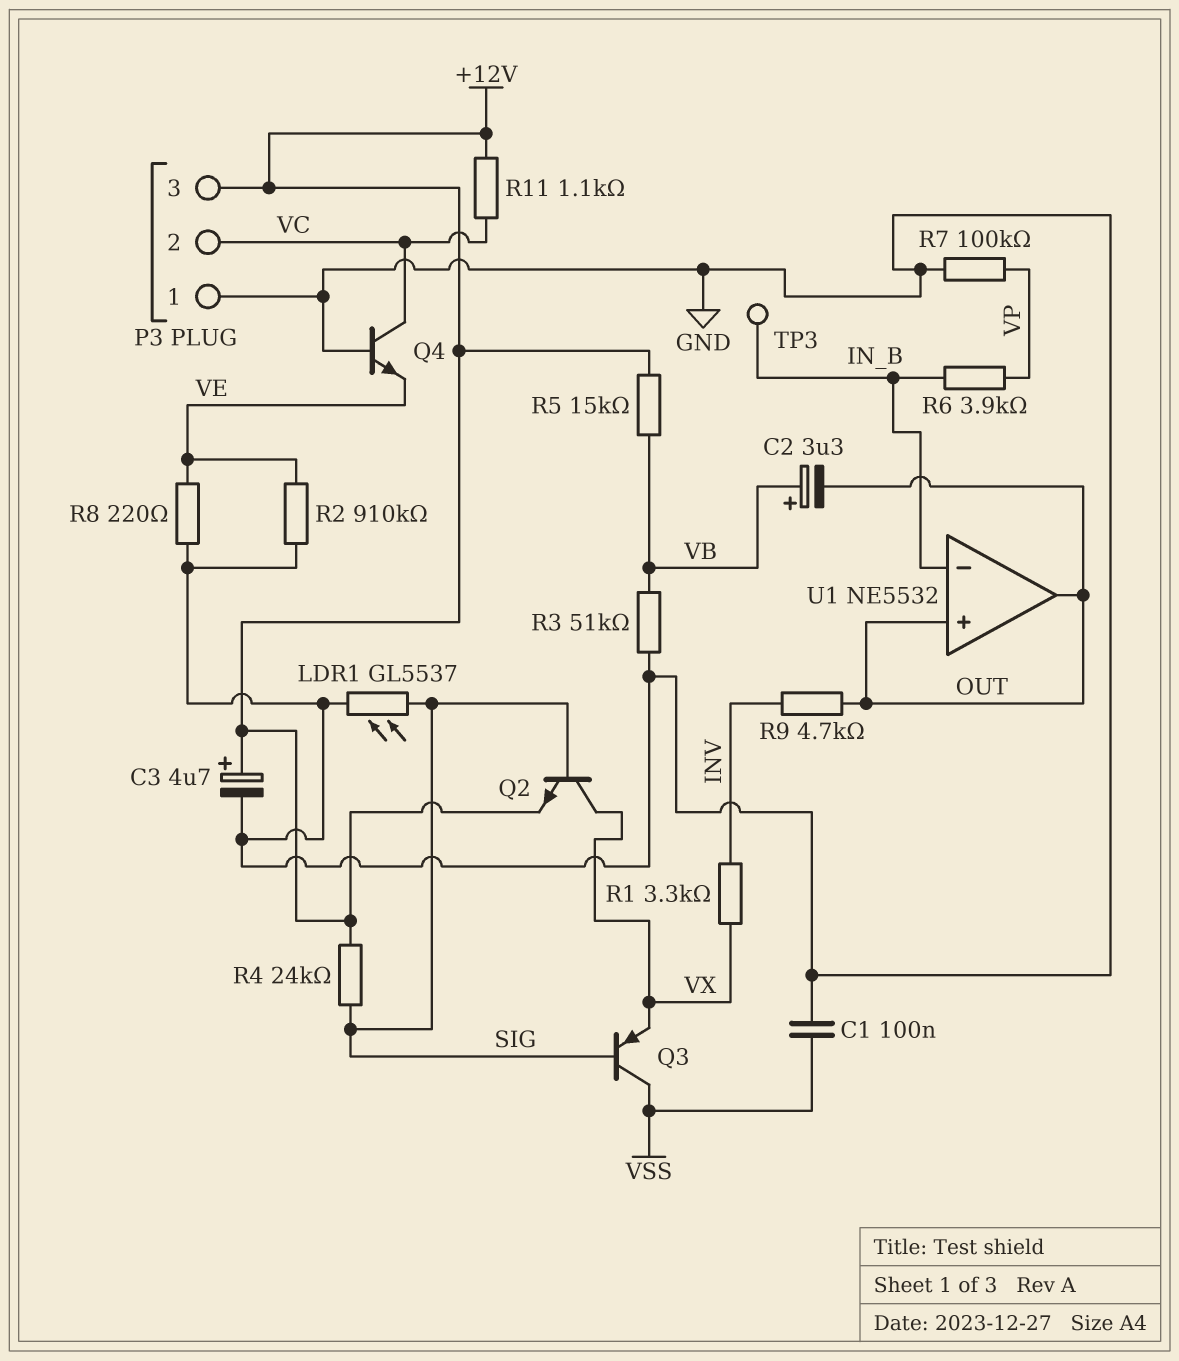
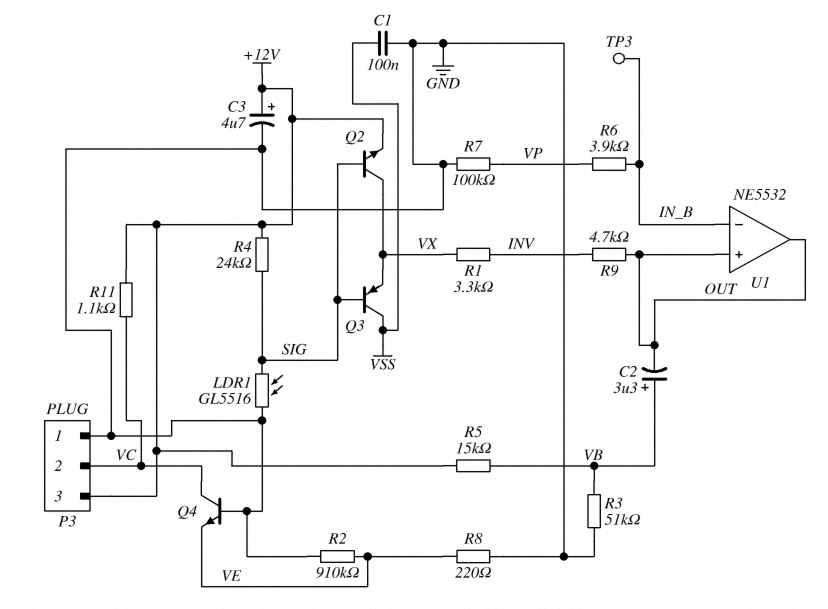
LDR1: GL5537 (GND, SIG) -> GL5516 (GND, SIG)

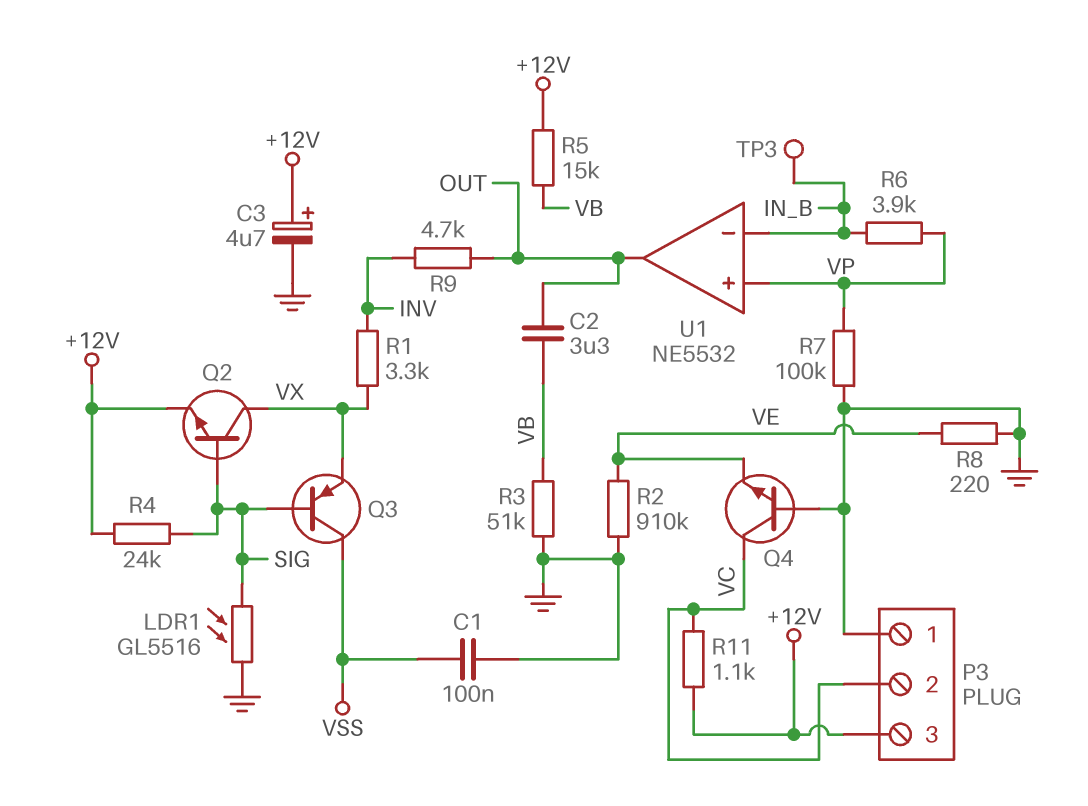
C2: 3.3uF (plus VB, minus OUT) -> 3.3uF (OUT, VB)
U1 pin in+: OUT -> VP

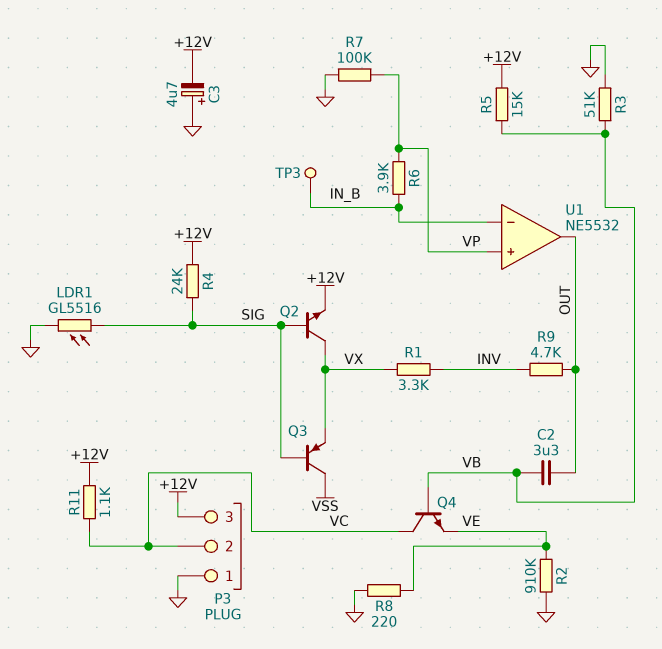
C1: 100nF (GND, VSS) -> none
C3: 4.7uF (plus +12V, minus GND) -> 4.7uF (plus GND, minus +12V)
Q4: NPN (B GND, C VC, E VE) -> NPN (B VB, C VC, E VE)

